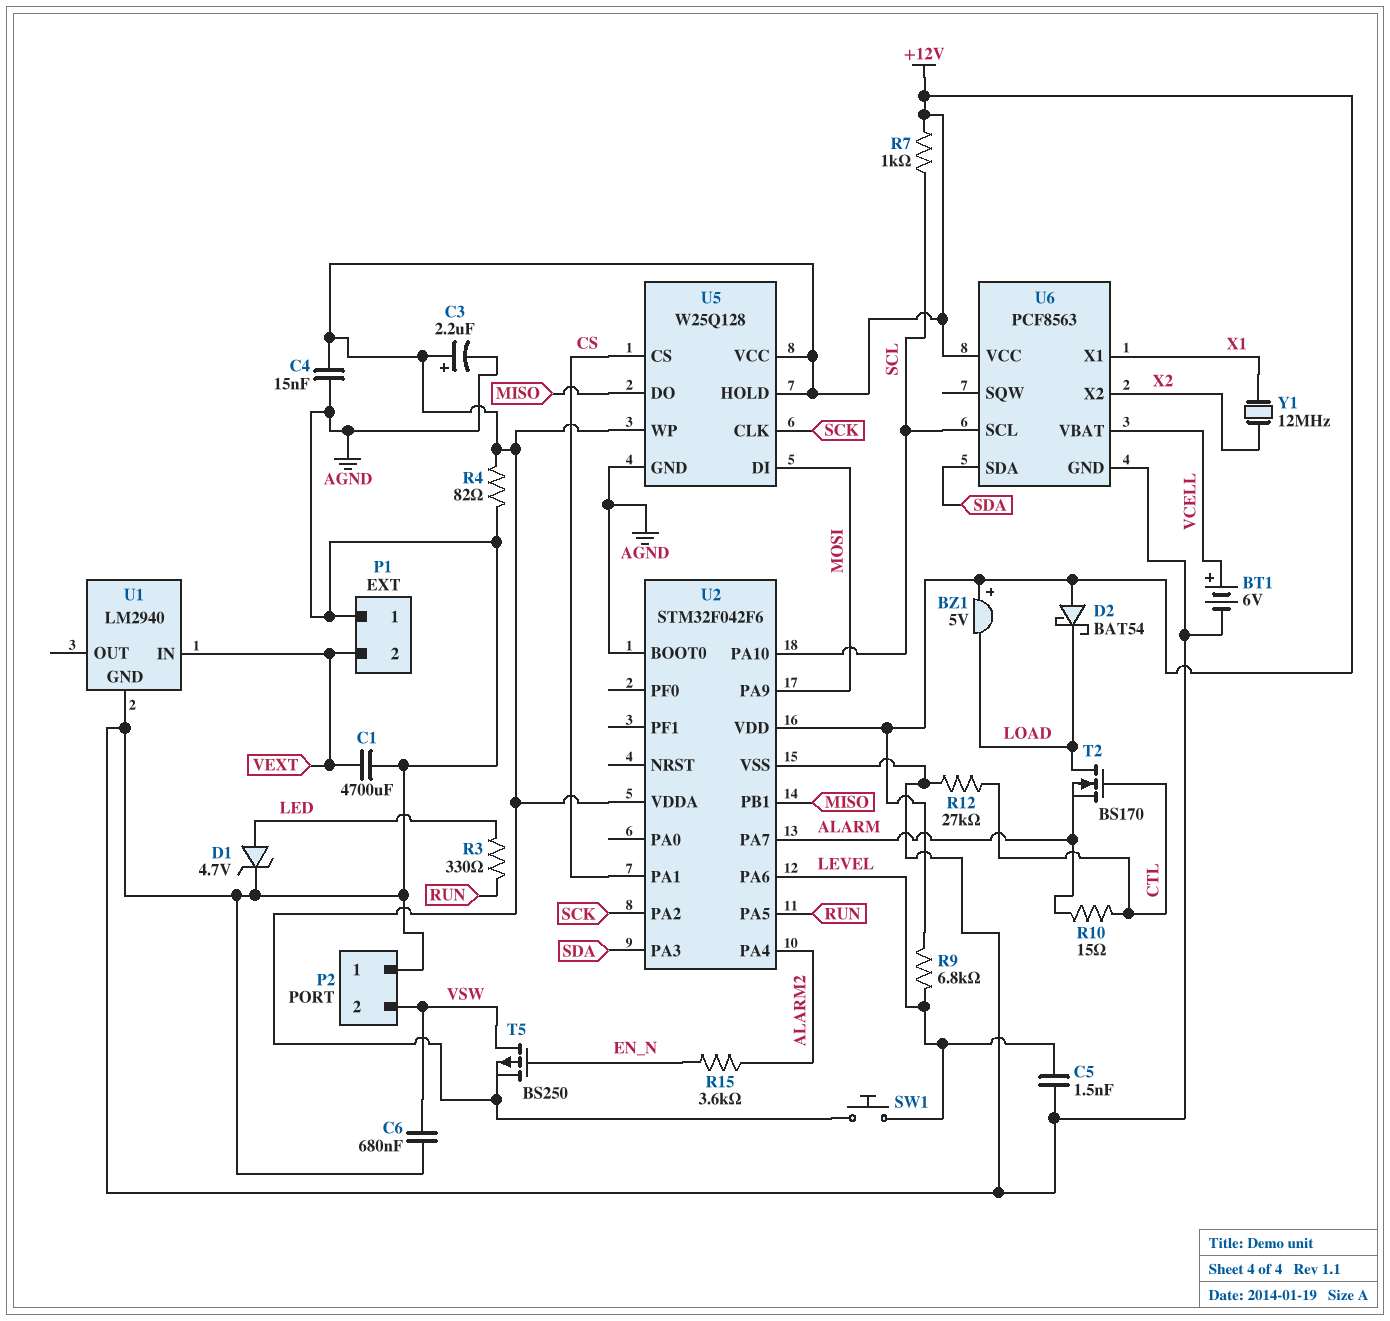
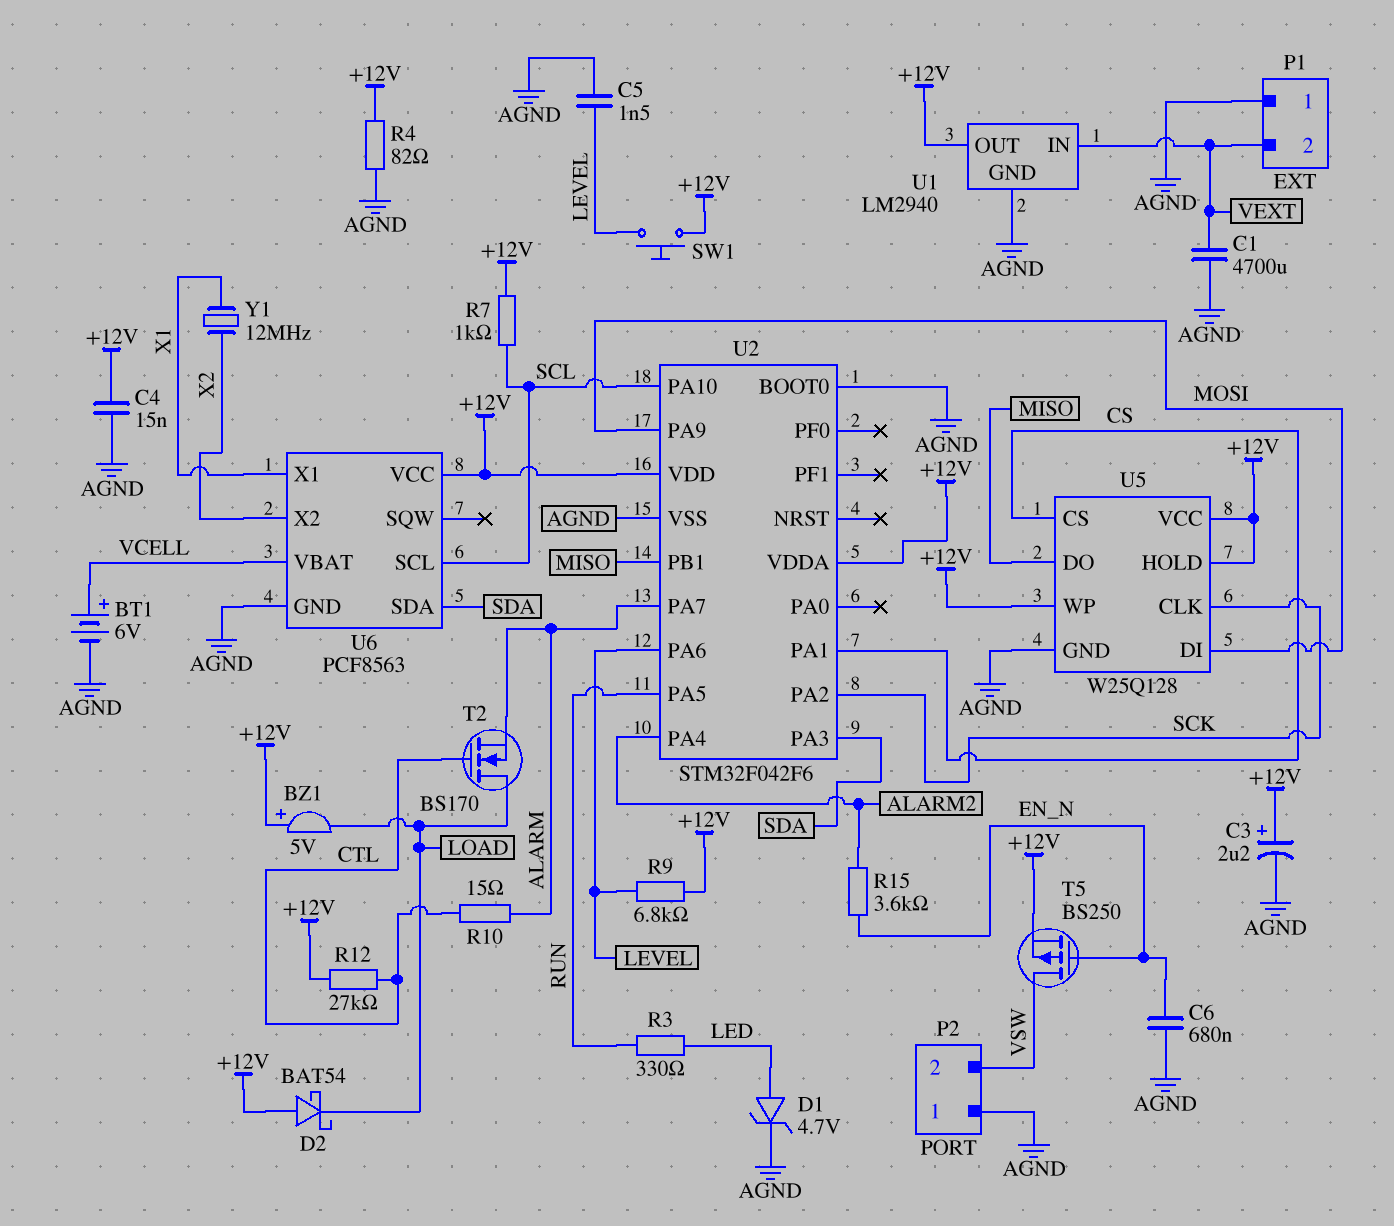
C6: 680nF (AGND, VSW) -> 680nF (AGND, EN_N)
R12: 27k (AGND, CTL) -> 27k (+12V, CTL)
U1 pin OUT: none -> +12V

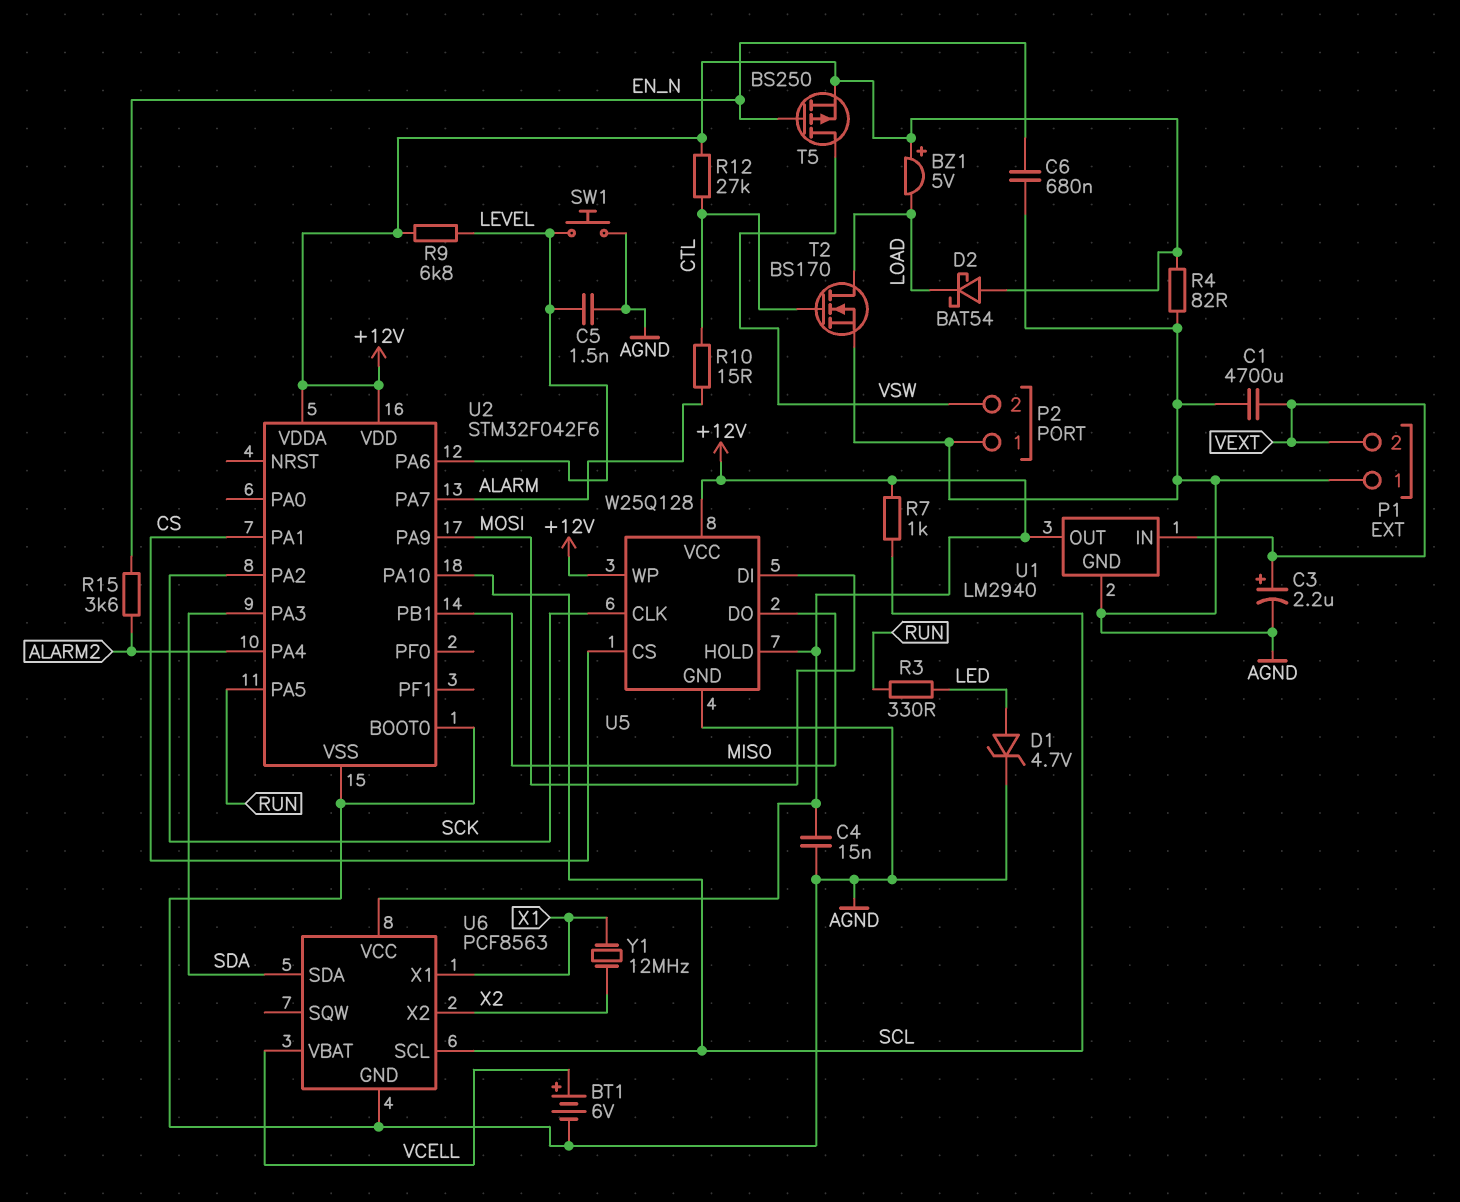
C3: 2.2uF (plus +12V, minus AGND) -> 2.2uF (plus VEXT, minus AGND)
SW1: button (+12V, LEVEL) -> button (AGND, LEVEL)
T2: NMOS BS170 (G CTL, D LOAD, S ALARM) -> NMOS BS170 (G CTL, D LOAD, S AGND)

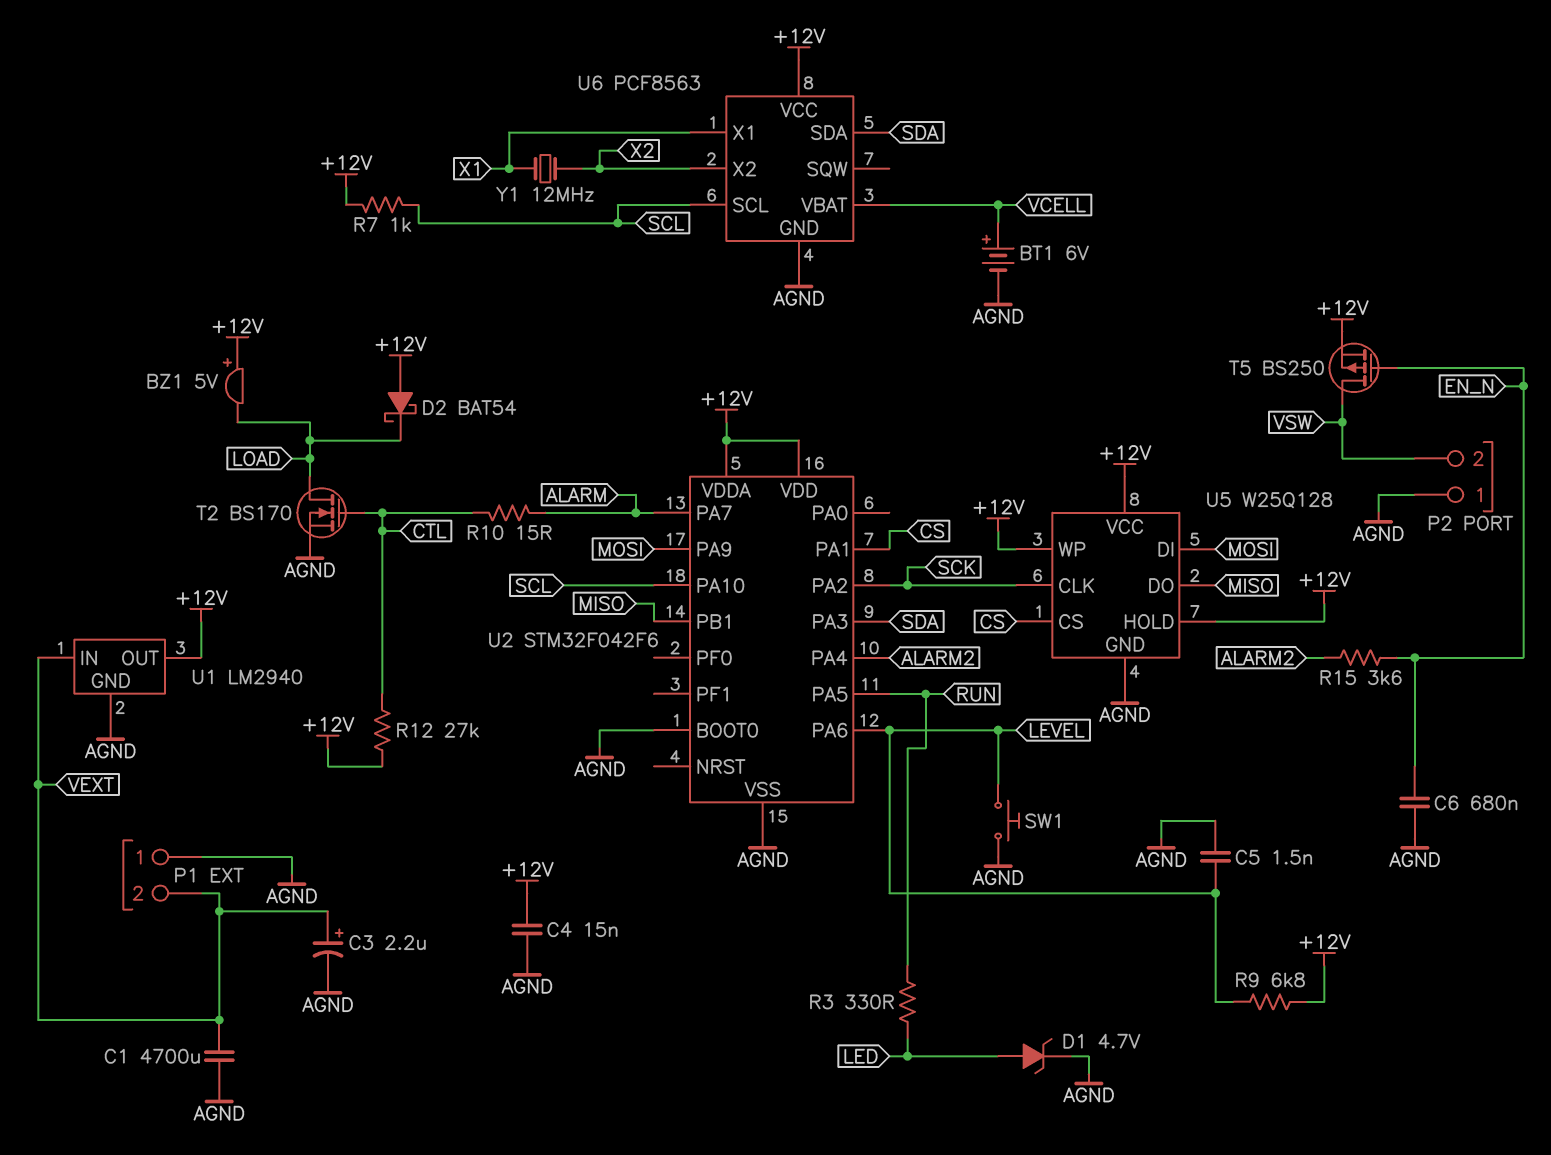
R4: 82 (+12V, AGND) -> none

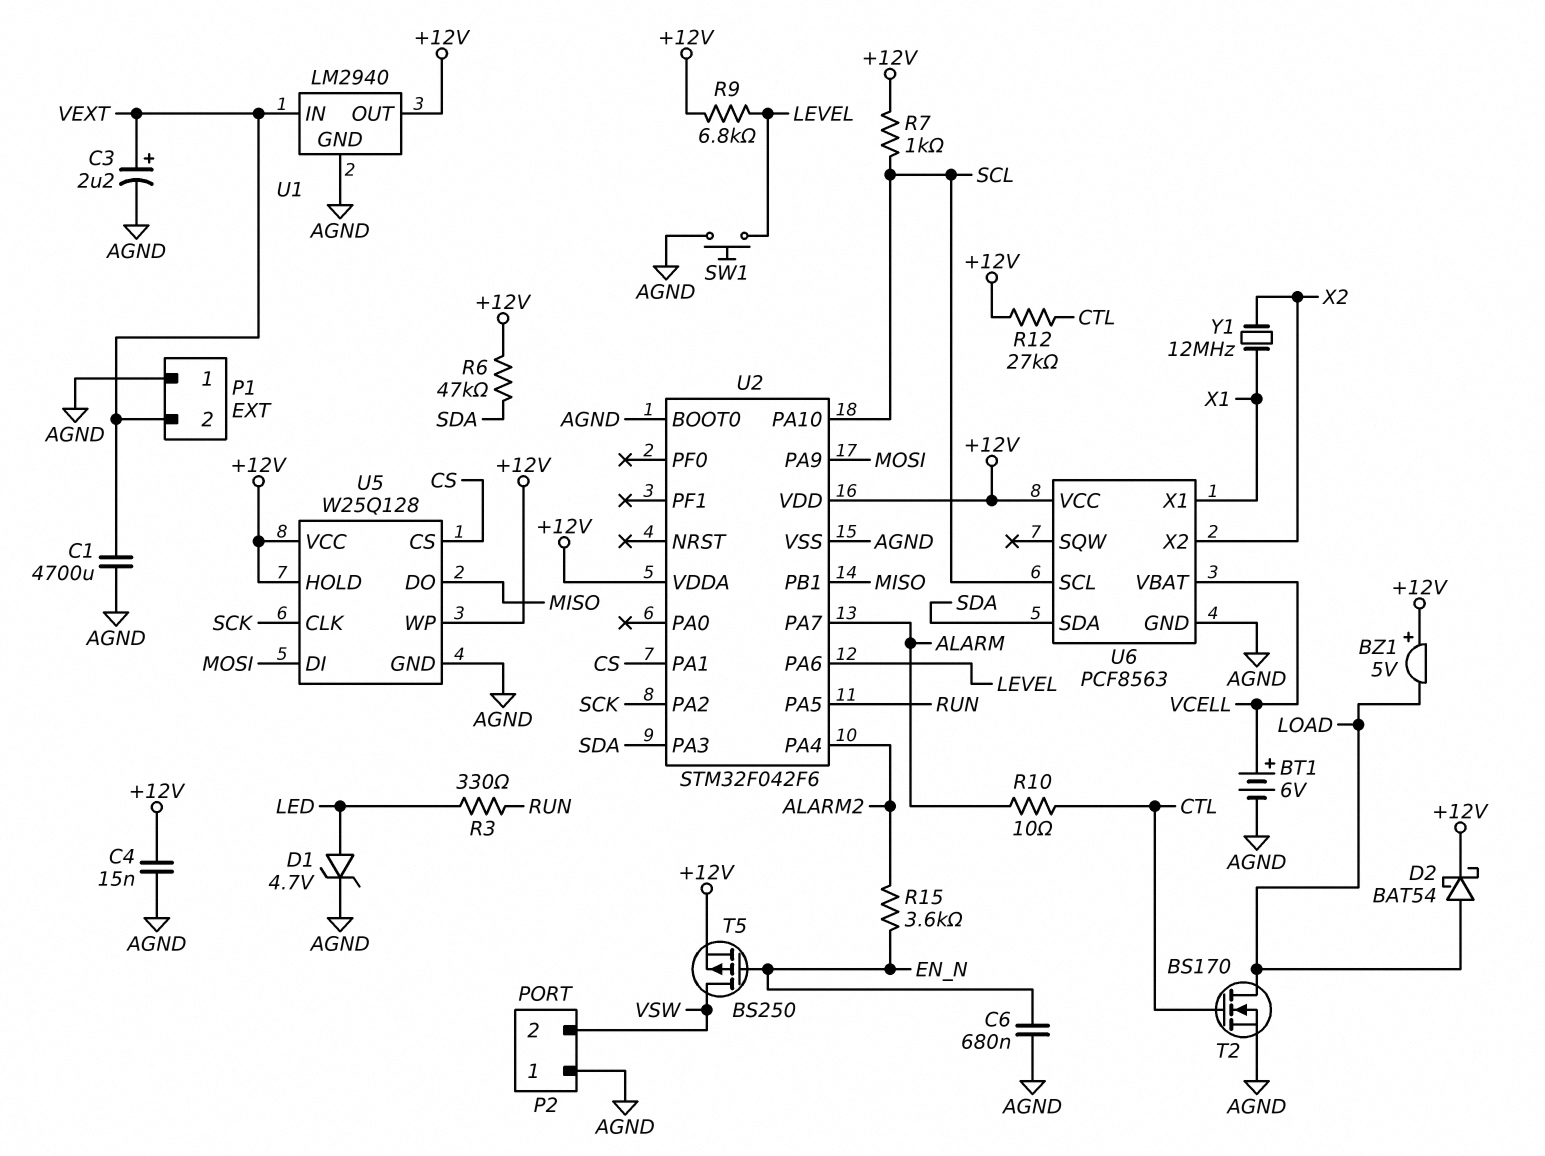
C5: 1.5nF (AGND, LEVEL) -> none
D2: schottky BAT54 (A +12V, K LOAD) -> schottky BAT54 (A LOAD, K +12V)
R6: none -> 47k (+12V, SDA)
R10: 15 (ALARM, CTL) -> 10 (ALARM, CTL)

